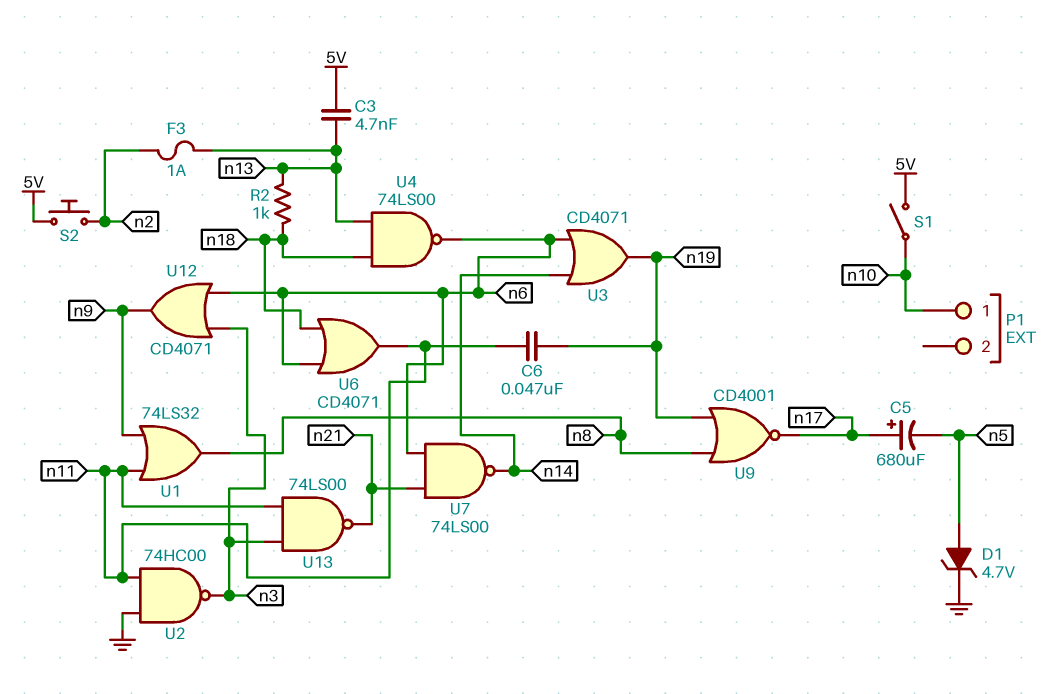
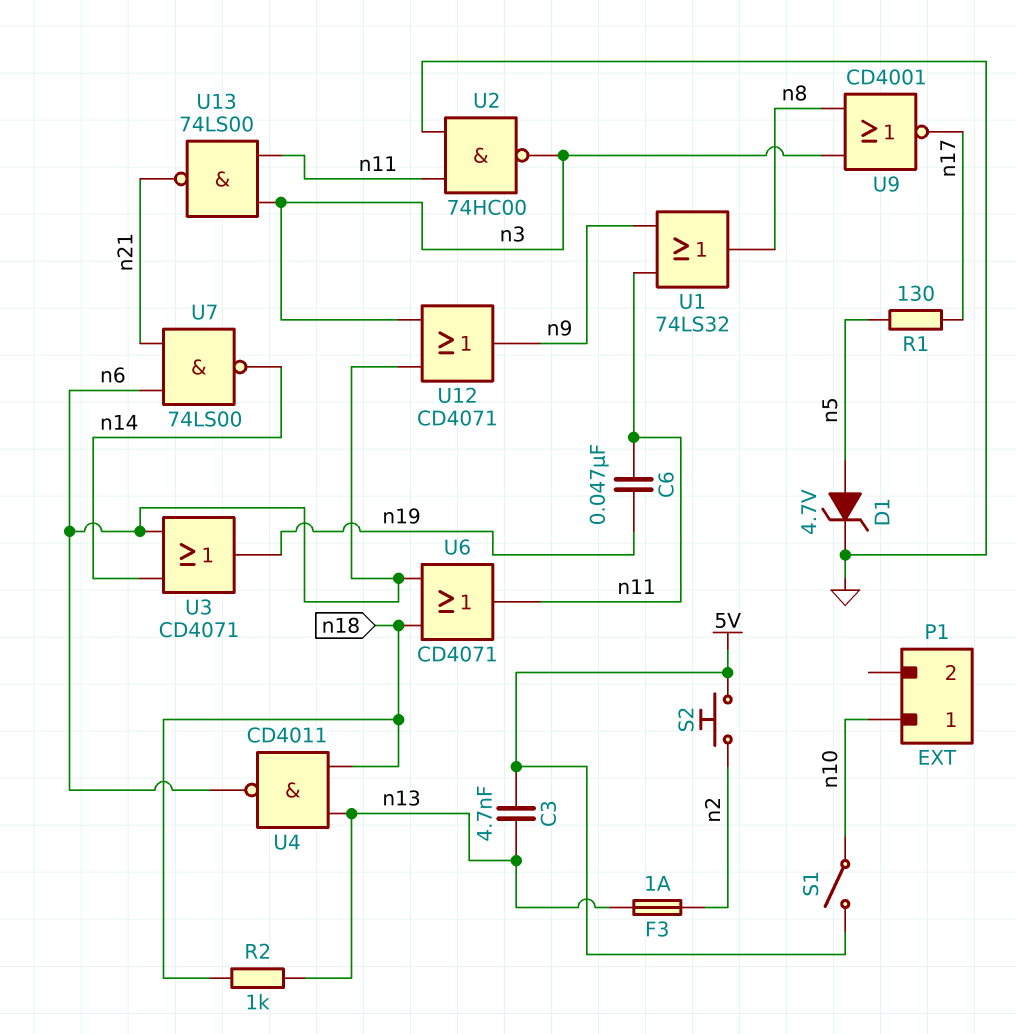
C5: 680uF (plus n17, minus n5) -> none
R1: none -> 130 (n5, n17)
U4: NAND 74LS00 (in n13, in n18, out n6) -> NAND CD4011 (in n13, in n18, out n6)
U9: NOR CD4001 (in n8, in n19, out n17) -> NOR CD4001 (in n3, in n8, out n17)

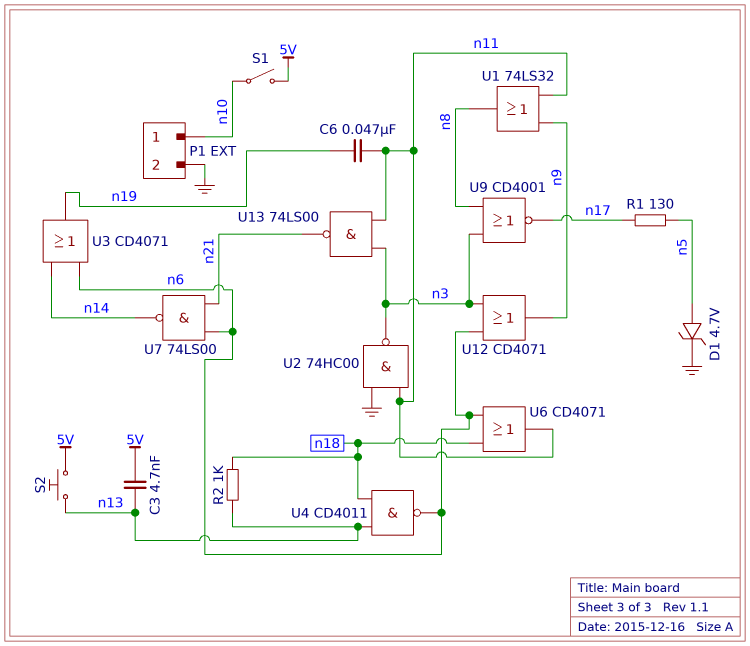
F3: 1A (n2, n13) -> none
P1 pin 2: none -> GND
S2: button (5V, n2) -> button (5V, n13)

